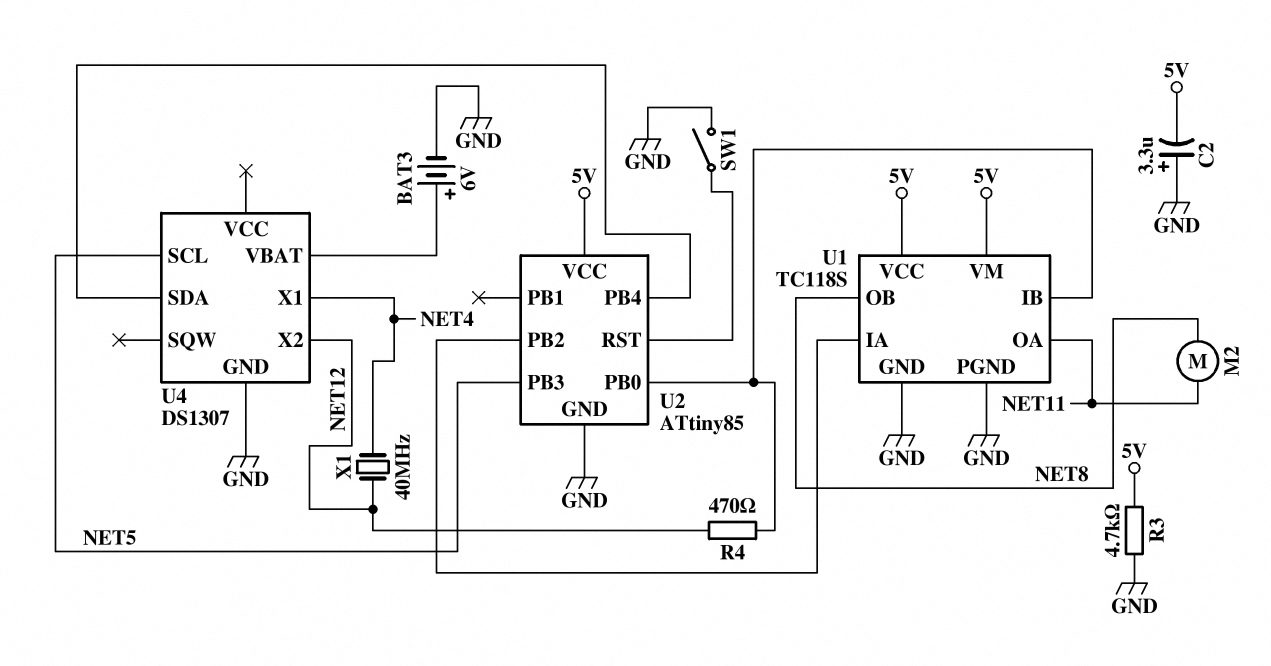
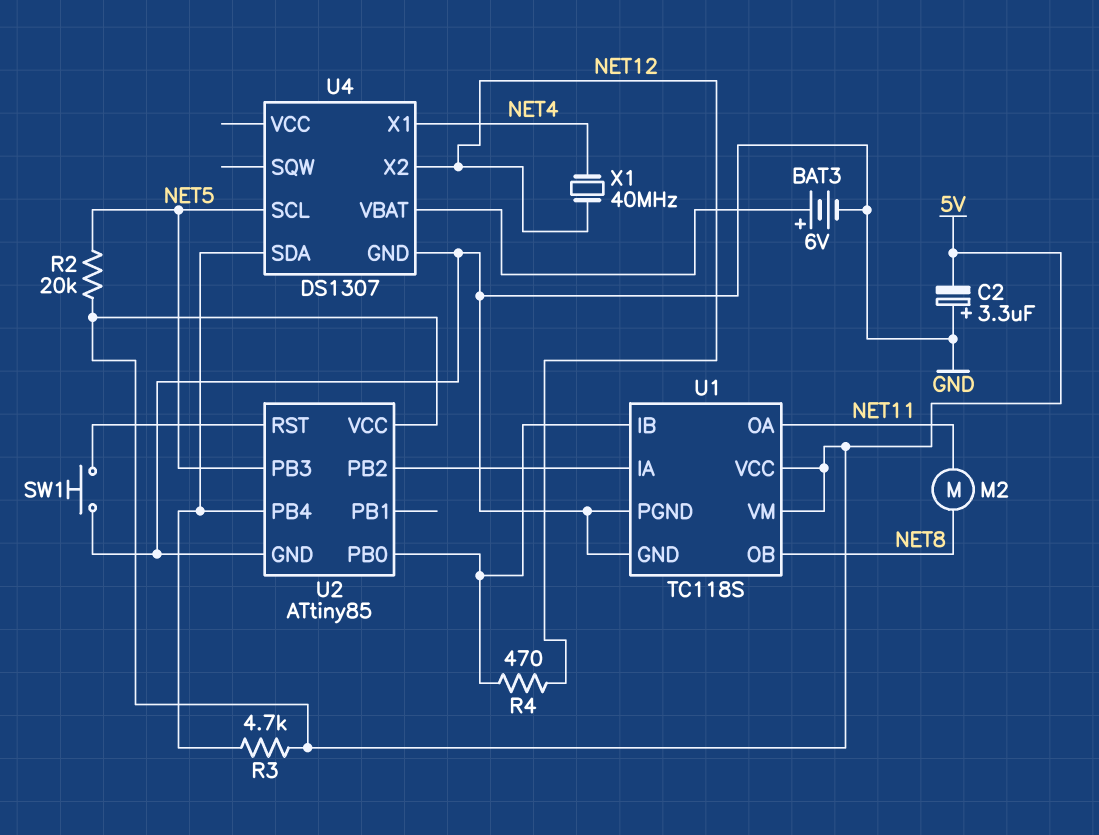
R2: none -> 20k (5V, NET5)
R3: 4.7k (5V, GND) -> 4.7k (5V, U2/PB4)
SW1: switch (GND, U2/RST) -> button (GND, U2/RST)

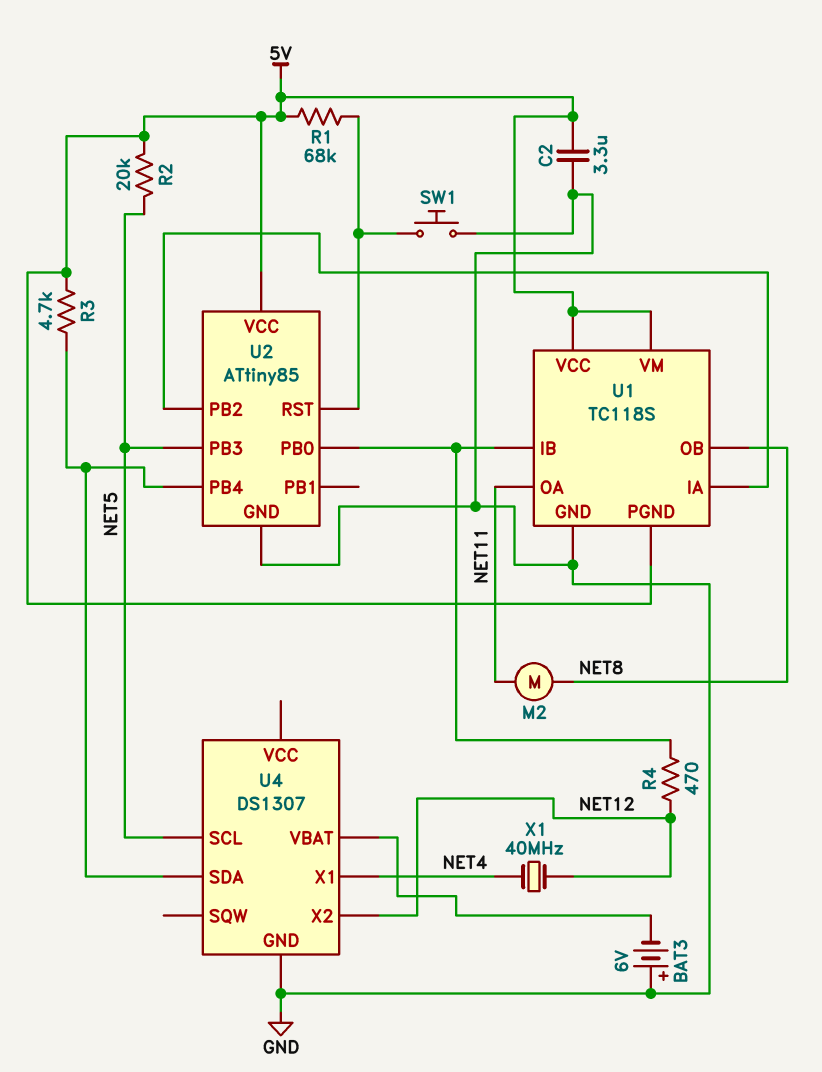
BAT3: 6V (plus U4/VBAT, minus GND) -> 6V (plus GND, minus U4/VBAT)
C2: 3.3uF (plus GND, minus 5V) -> 3.3uF (5V, GND)
R1: none -> 68k (5V, U2/RST)
U1 pin PGND: GND -> 5V

